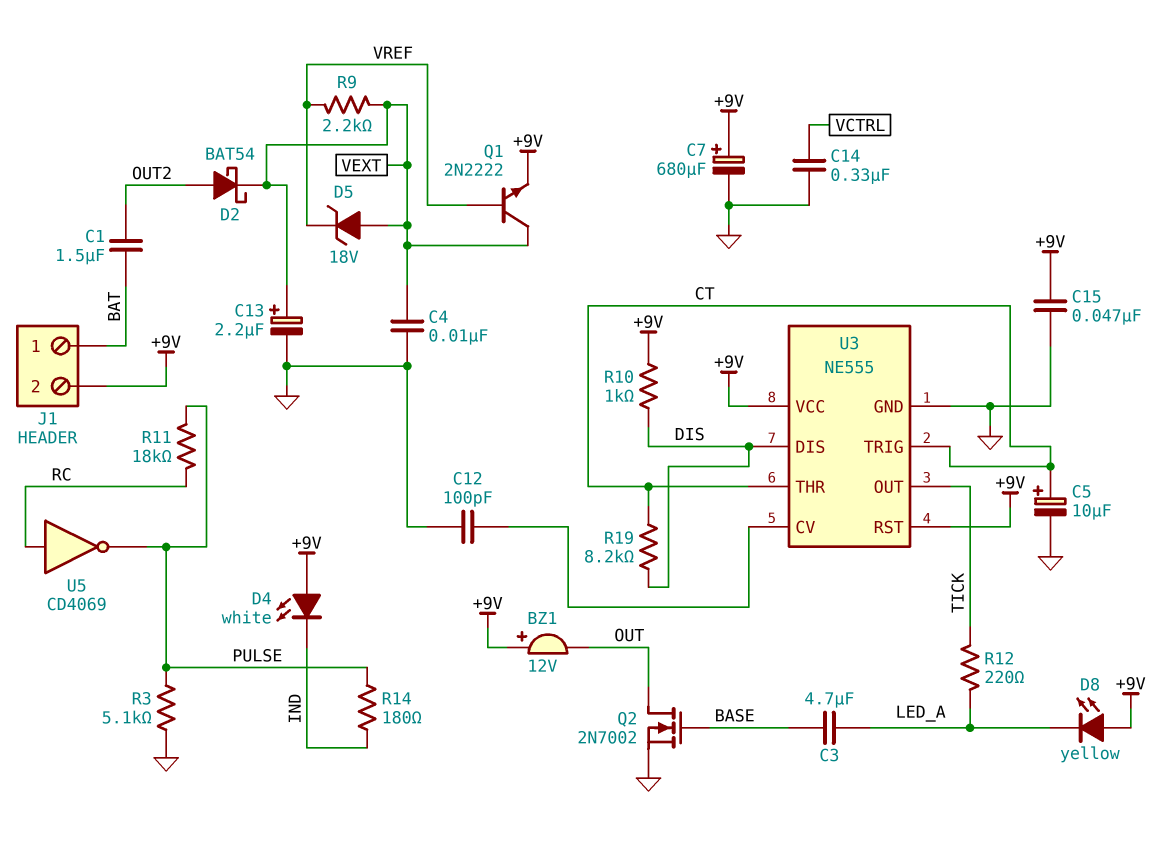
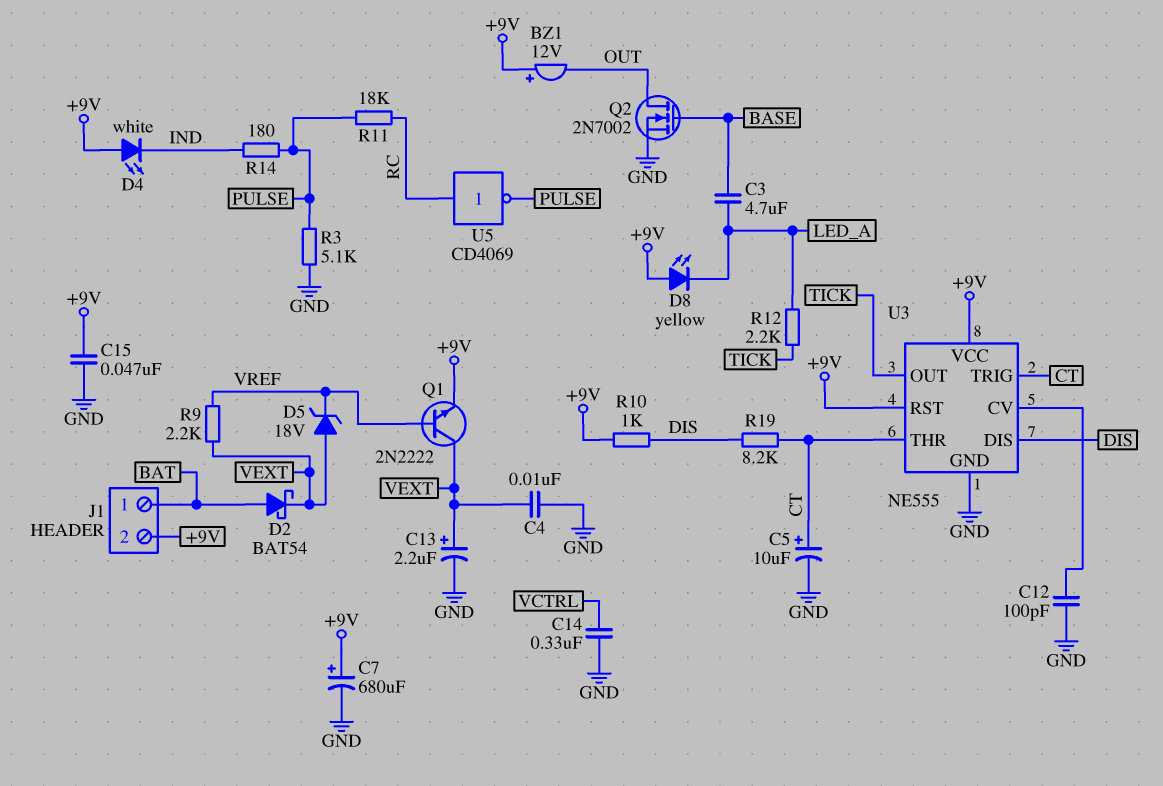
C1: 1.5uF (BAT, OUT2) -> none
D2: schottky BAT54 (A OUT2, K VEXT) -> schottky BAT54 (A BAT, K VEXT)
R12: 220 (LED_A, TICK) -> 2.2k (LED_A, TICK)

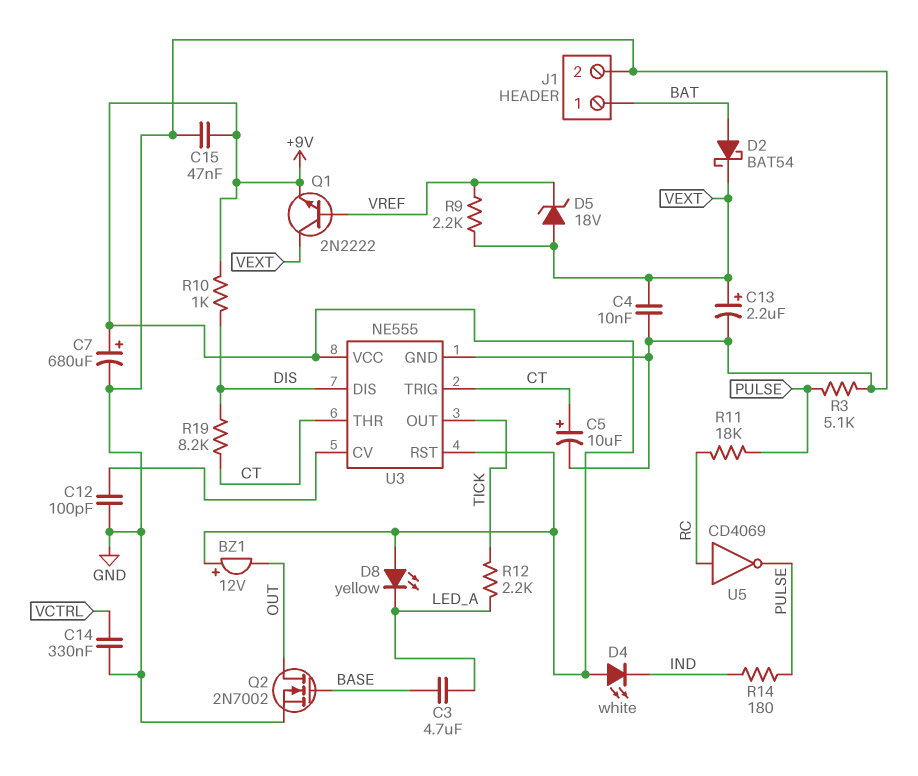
J1 pin 2: +9V -> GND

